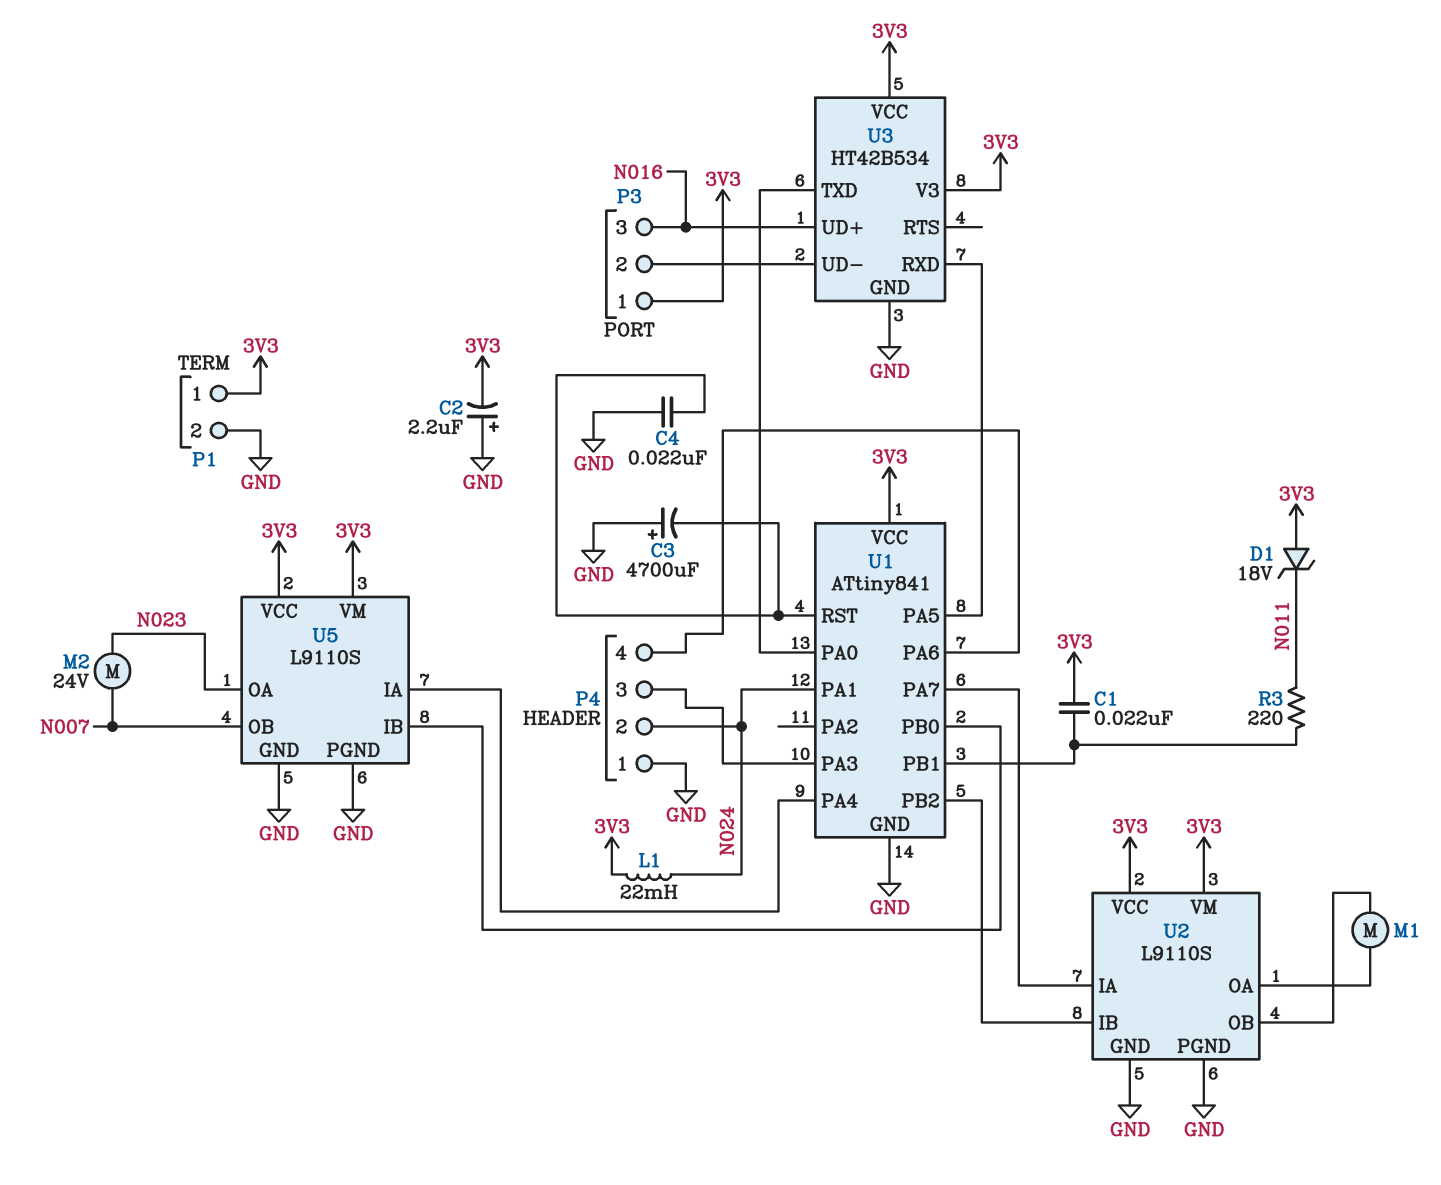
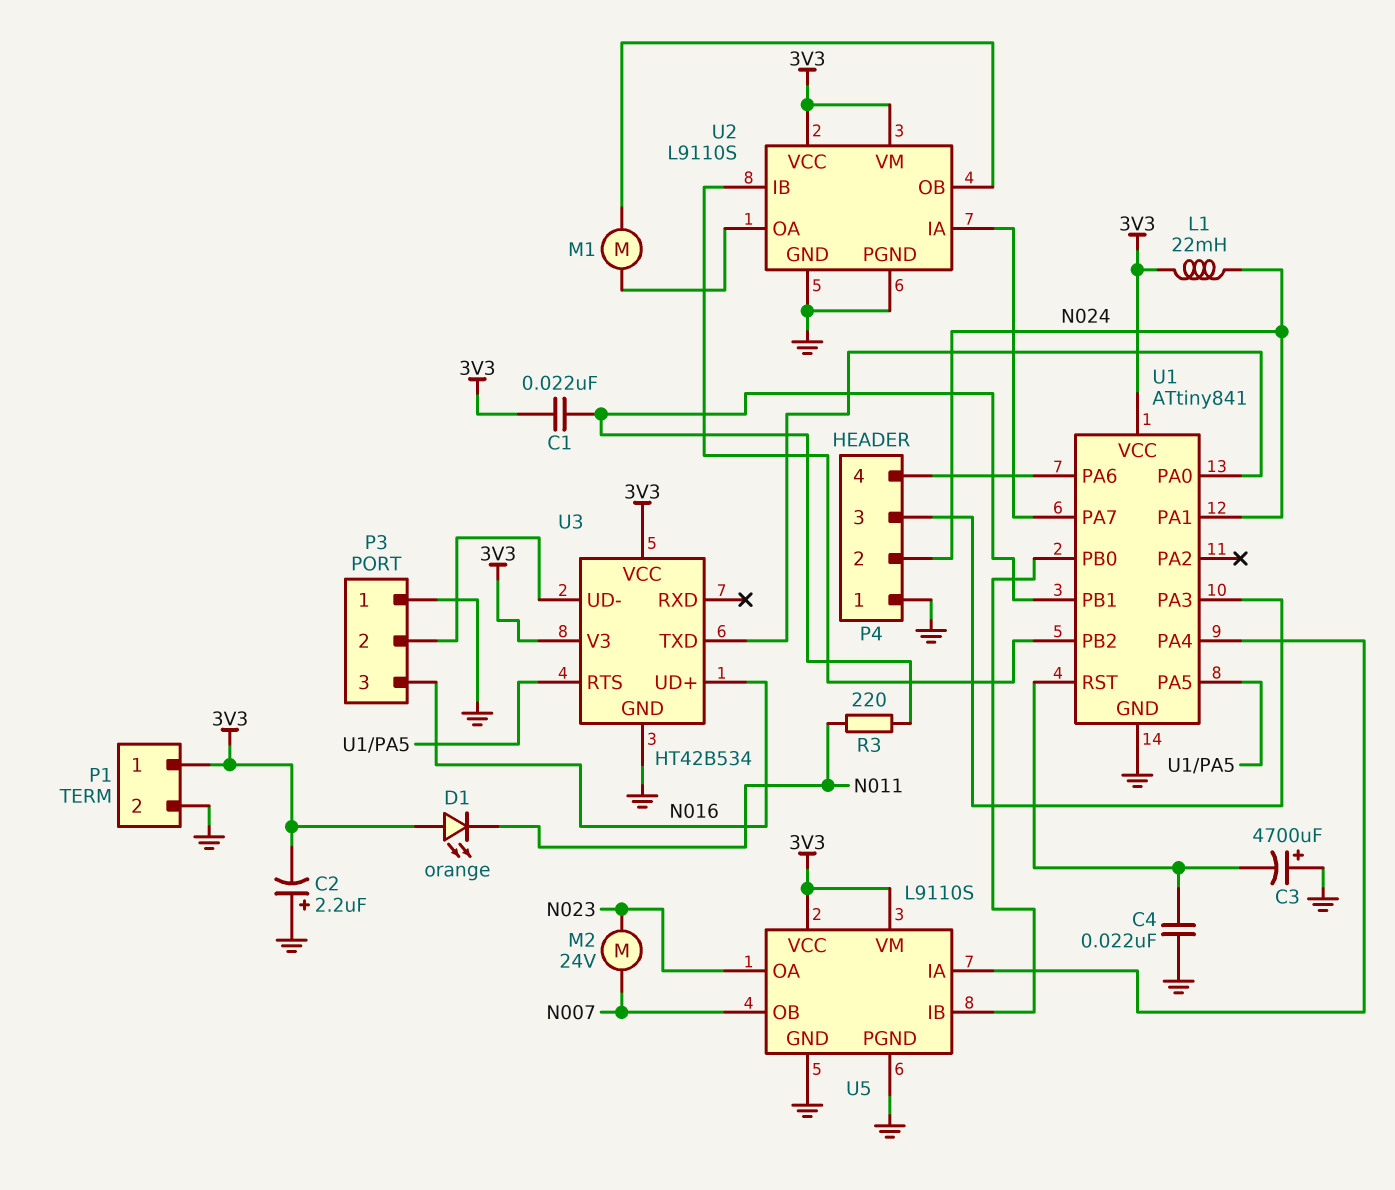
D1: zener 18V (A 3V3, K N011) -> LED orange (A 3V3, K N011)
P3 pin 1: 3V3 -> GND
U3 pin RTS: none -> U1/PA5
U3 pin RXD: U1/PA5 -> none

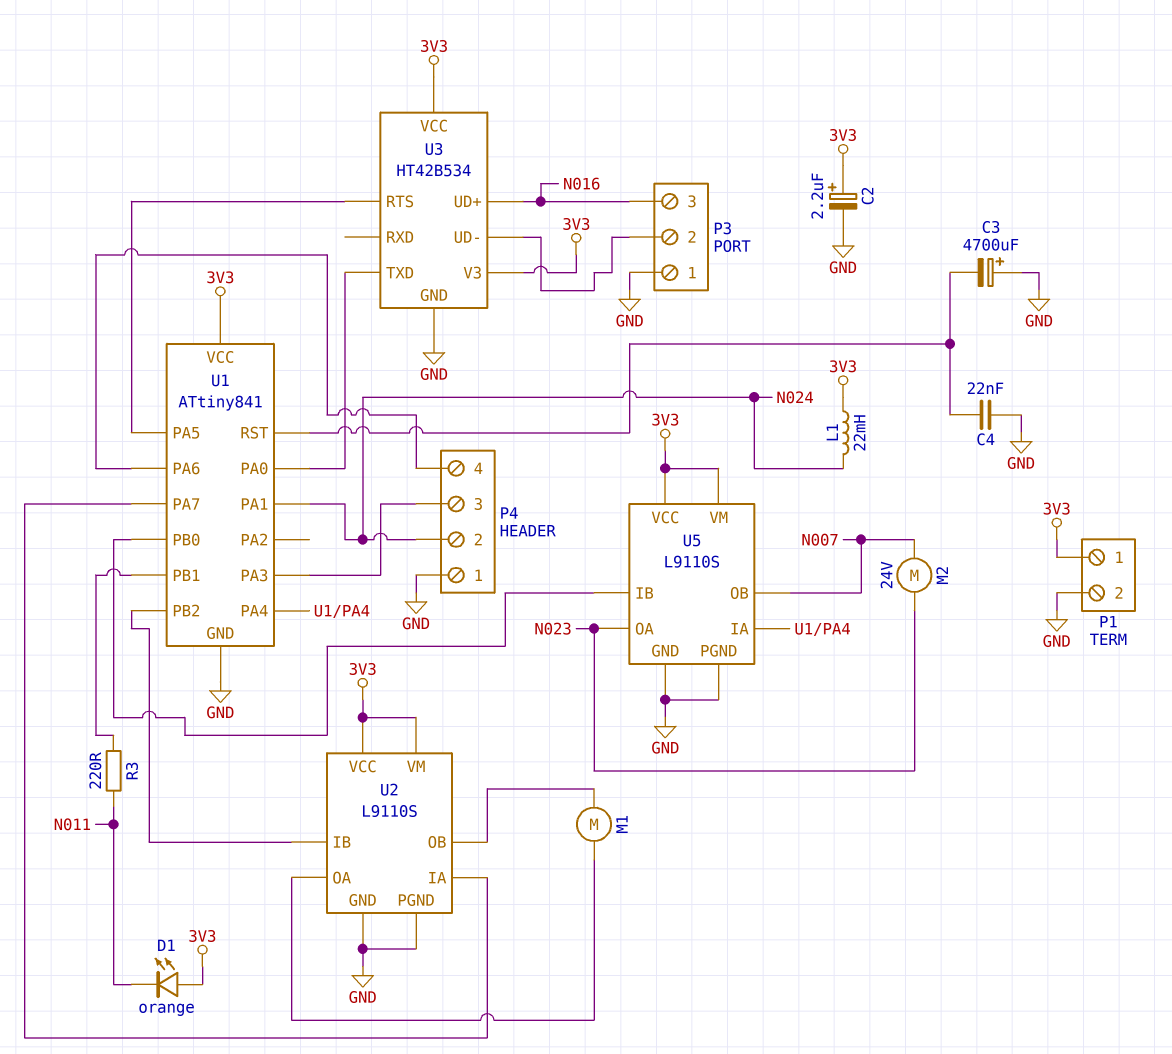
C1: 22nF (3V3, U1/PB1) -> none
C2: 2.2uF (plus GND, minus 3V3) -> 2.2uF (plus 3V3, minus GND)

